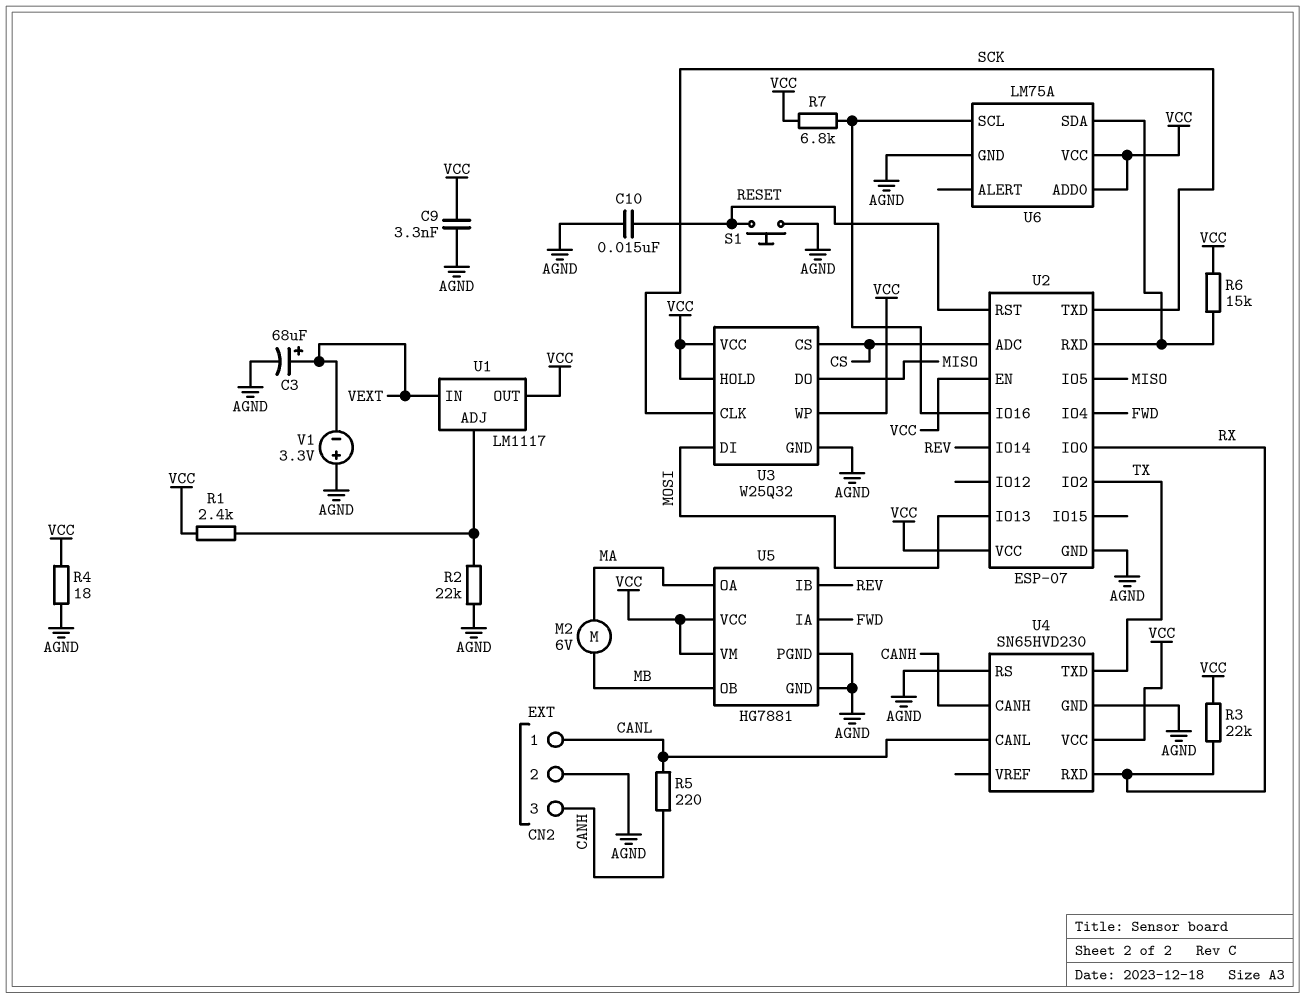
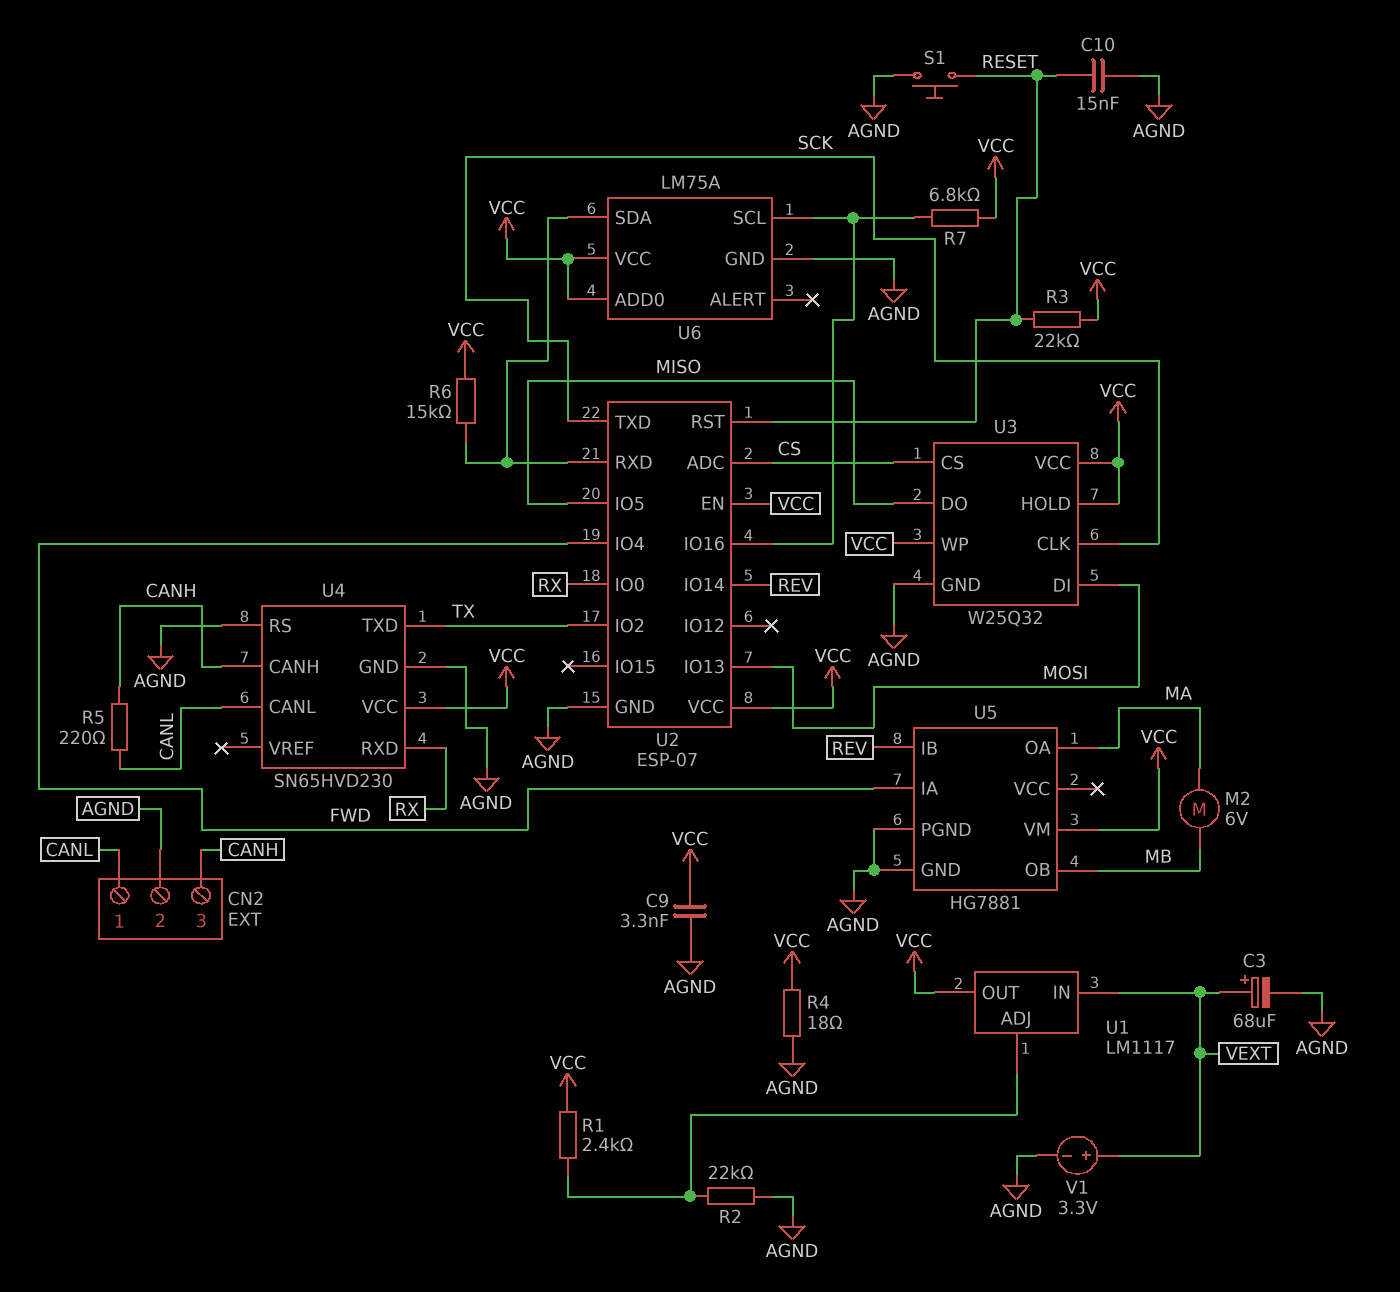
R3: 22k (RX, VCC) -> 22k (RESET, VCC)
U5 pin VCC: VCC -> none
V1: 3.3V (plus AGND, minus VEXT) -> 3.3V (plus VEXT, minus AGND)

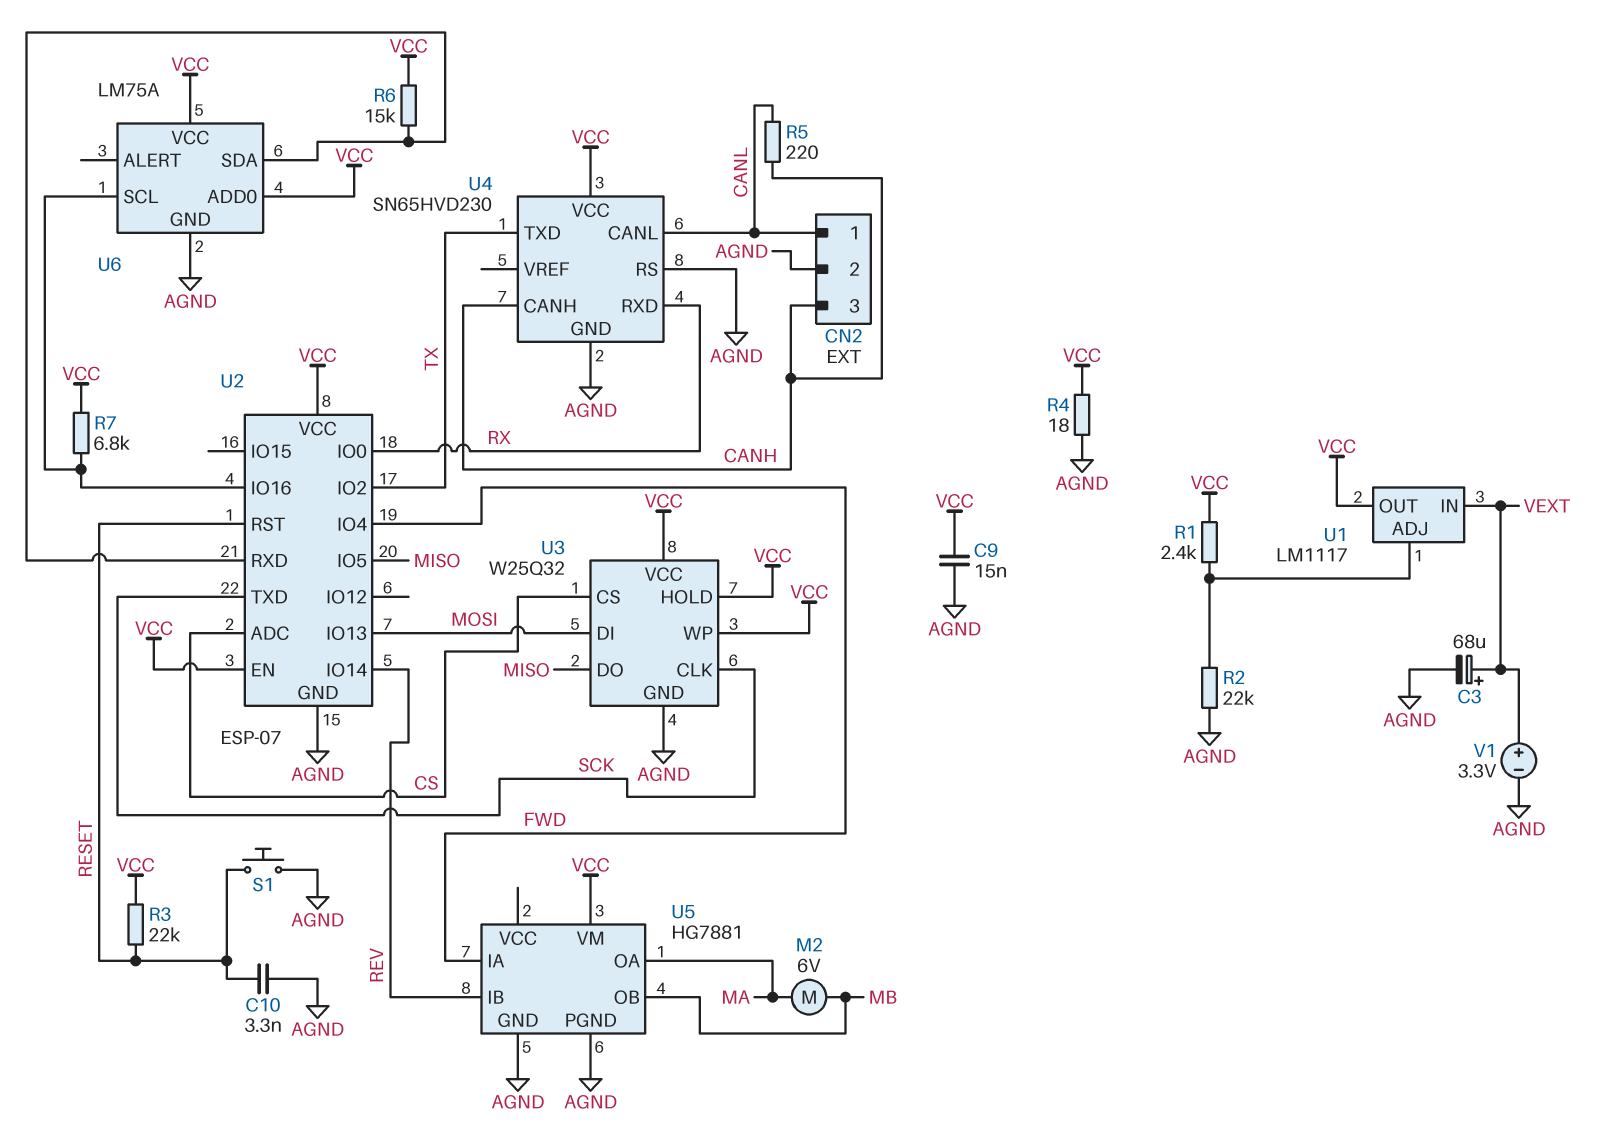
C9: 3.3nF (AGND, VCC) -> 15nF (AGND, VCC)
C10: 15nF (AGND, RESET) -> 3.3nF (AGND, RESET)

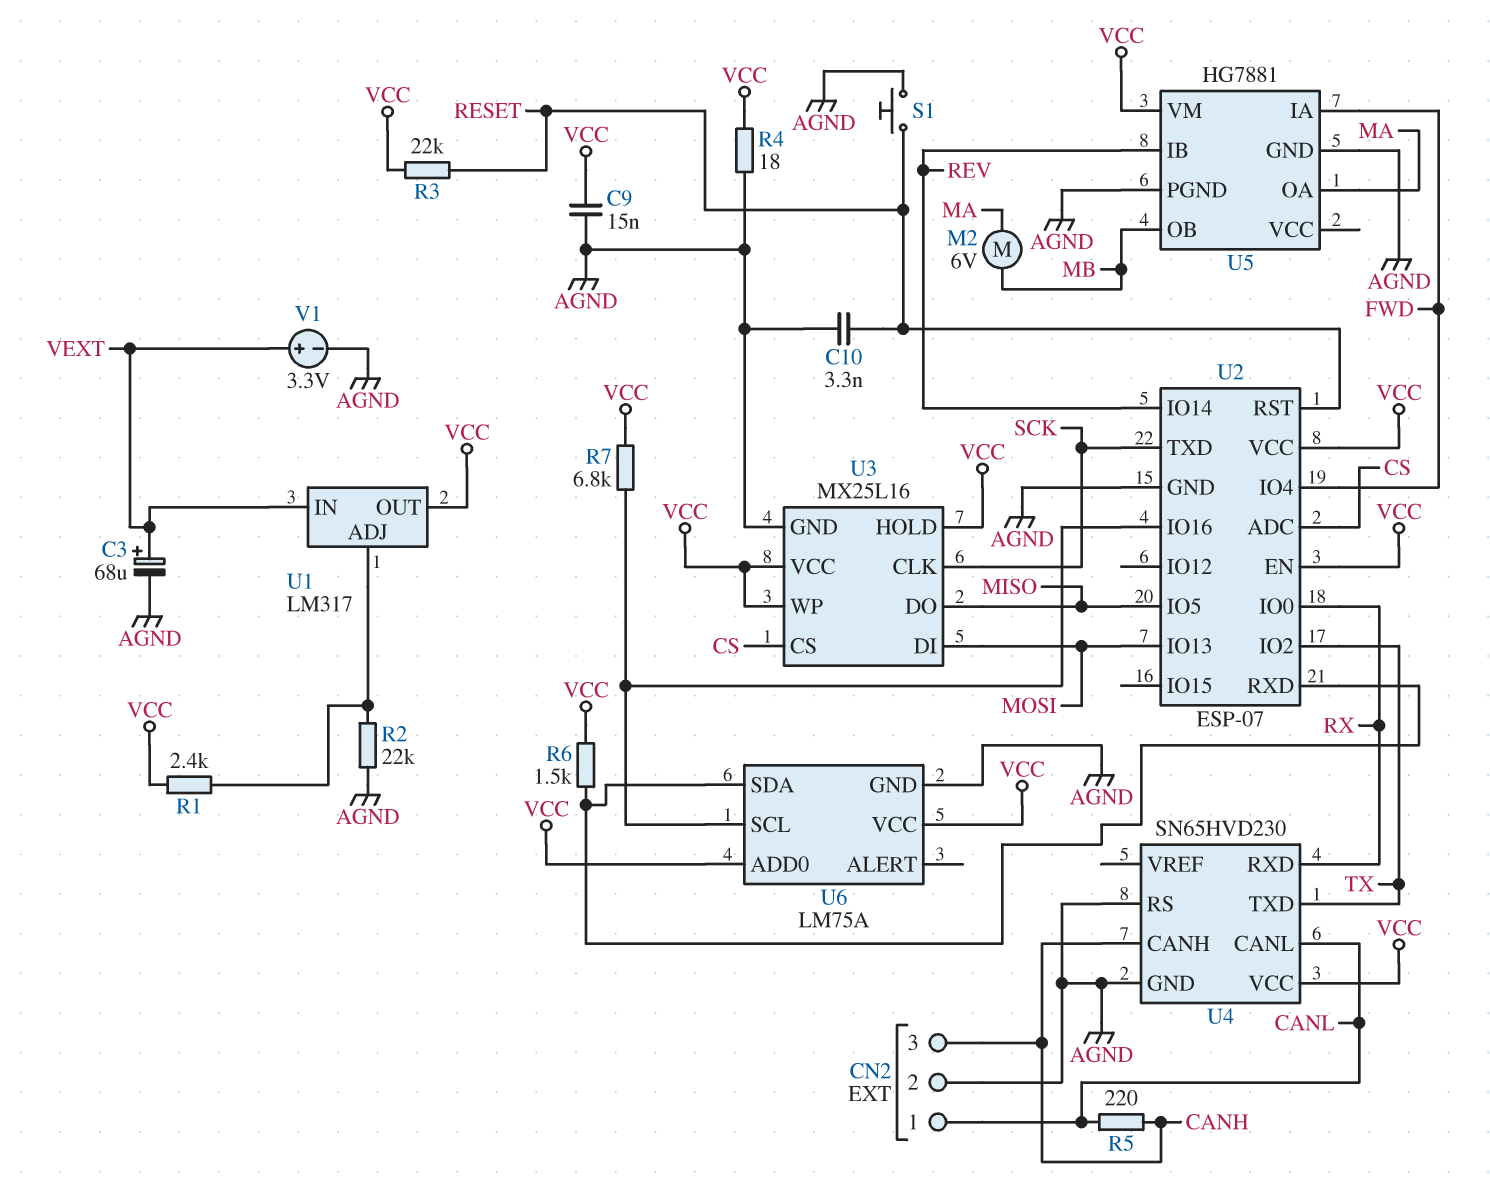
R6: 15k (U2/RXD, VCC) -> 1.5k (U2/RXD, VCC)
U1: LM1117 -> LM317
U3: W25Q32 -> MX25L16

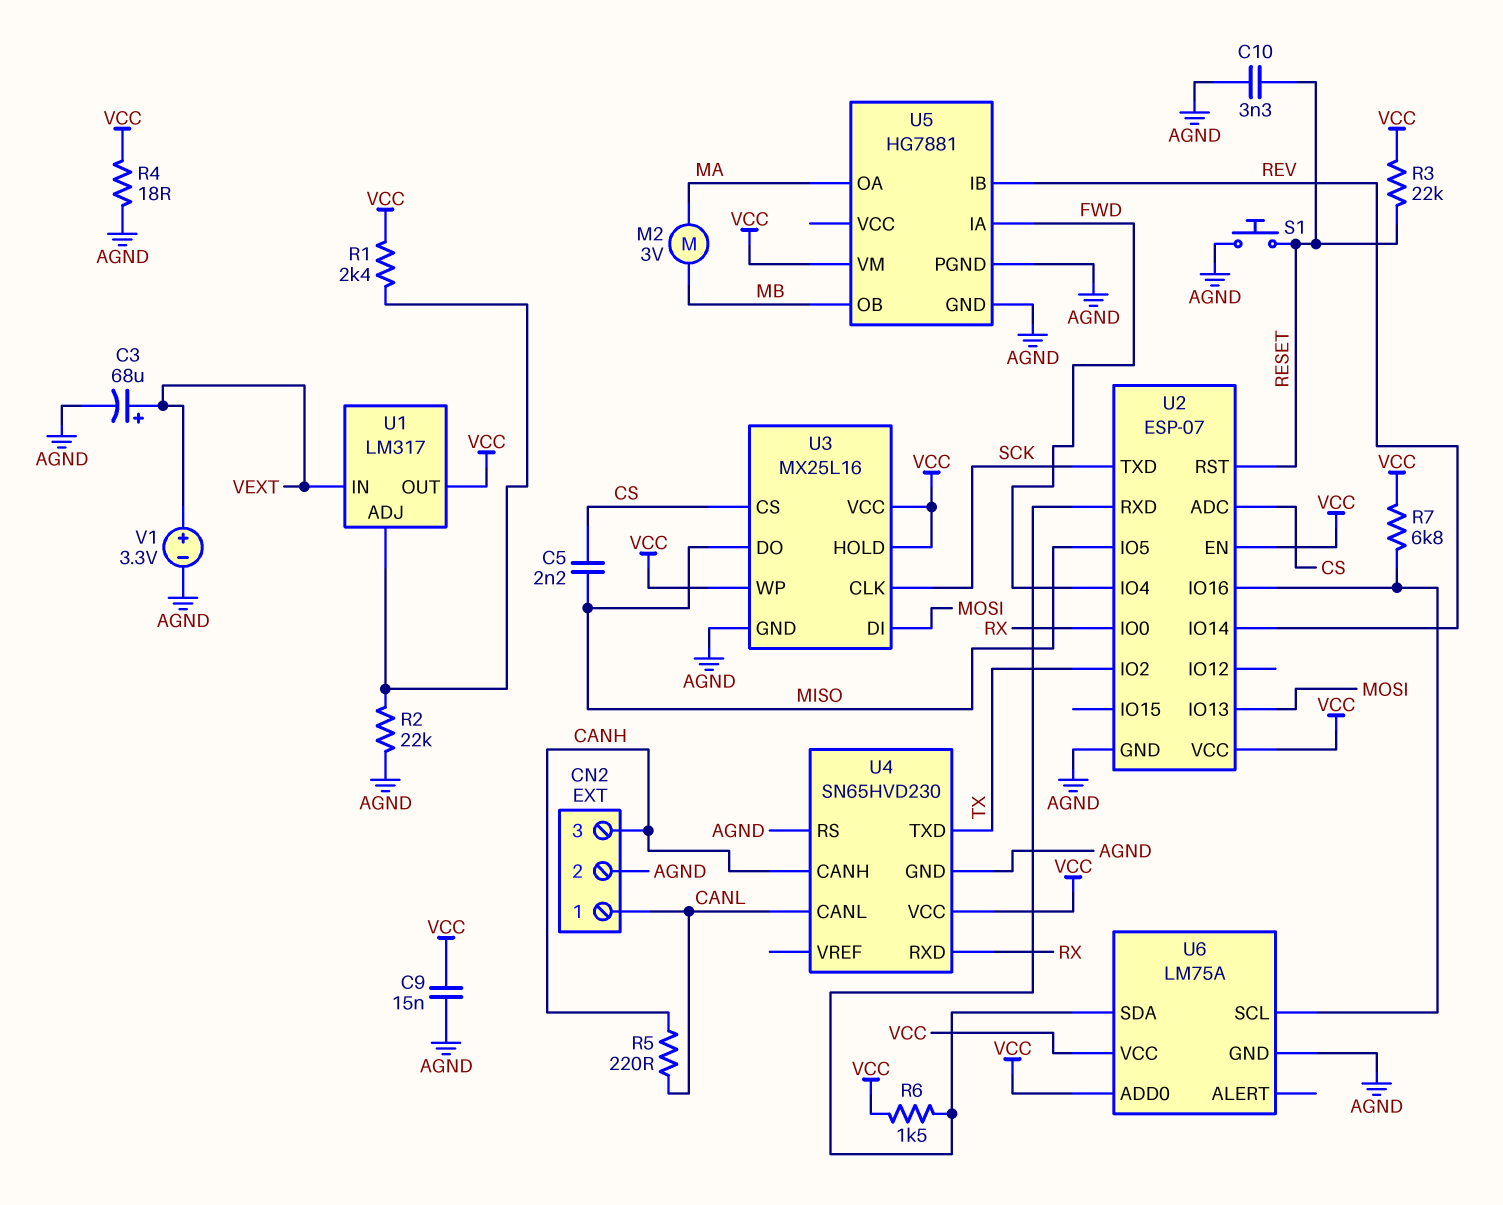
C5: none -> 2.2nF (CS, MISO)
M2: motor 6V (MA, MB) -> motor 3V (MA, MB)

